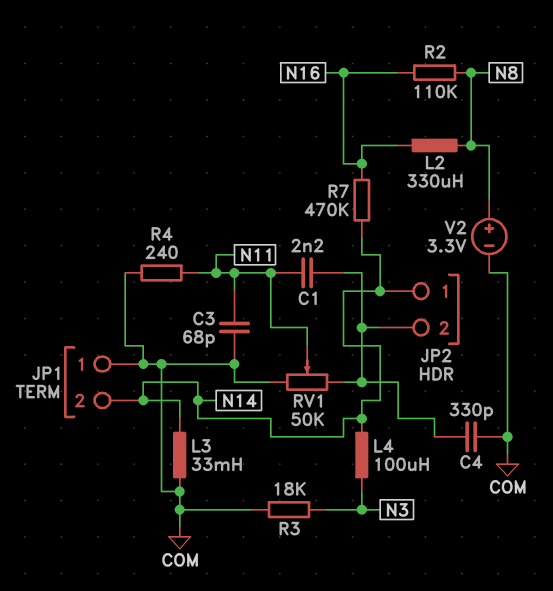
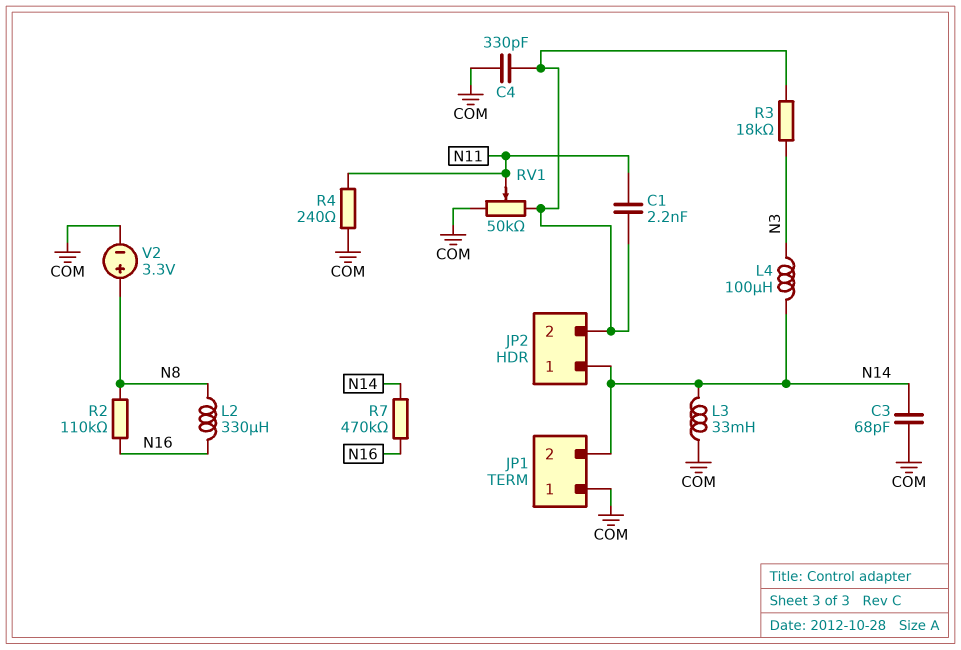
C3: 68pF (COM, N11) -> 68pF (COM, N14)
R3: 18k (COM, N3) -> 18k (JP2/2, N3)

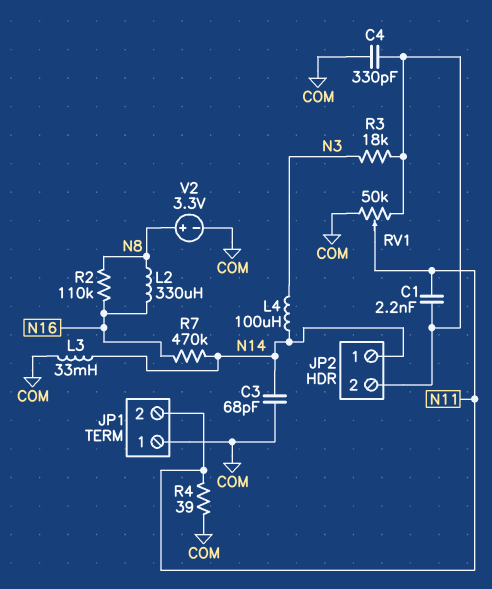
JP1 pin 2: N14 -> N11
R4: 240 (COM, N11) -> 39 (COM, N11)

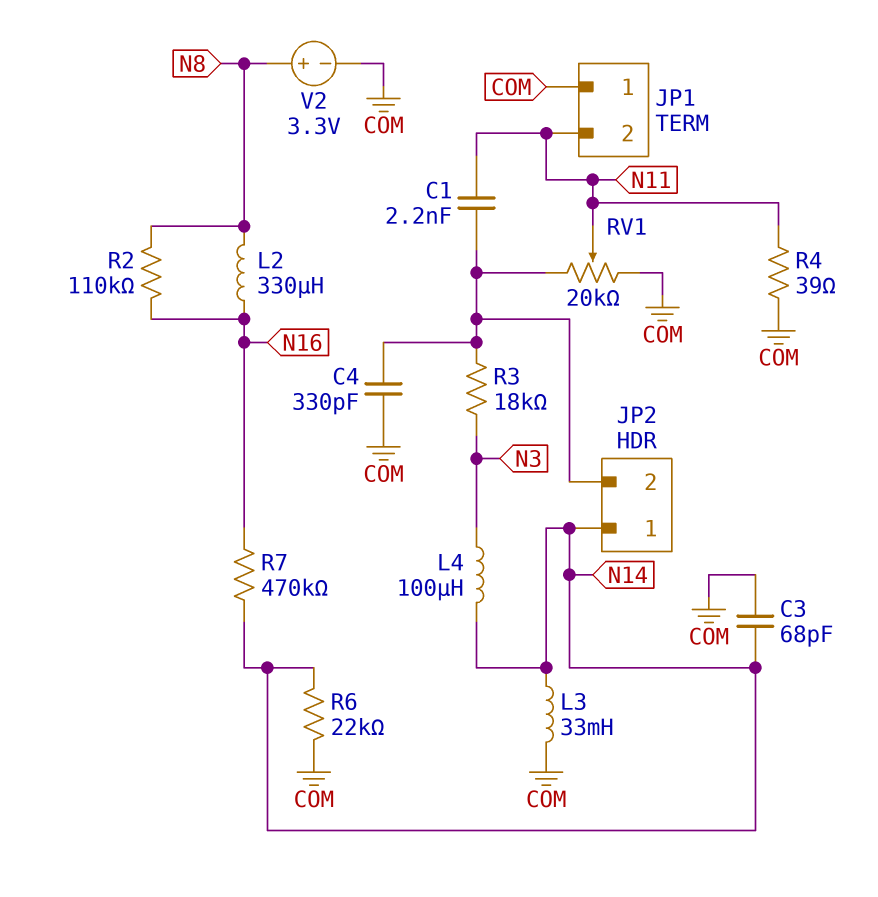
R6: none -> 22k (COM, N14)
RV1: 50k (COM, JP2/2, wiper N11) -> 20k (COM, JP2/2, wiper N11)

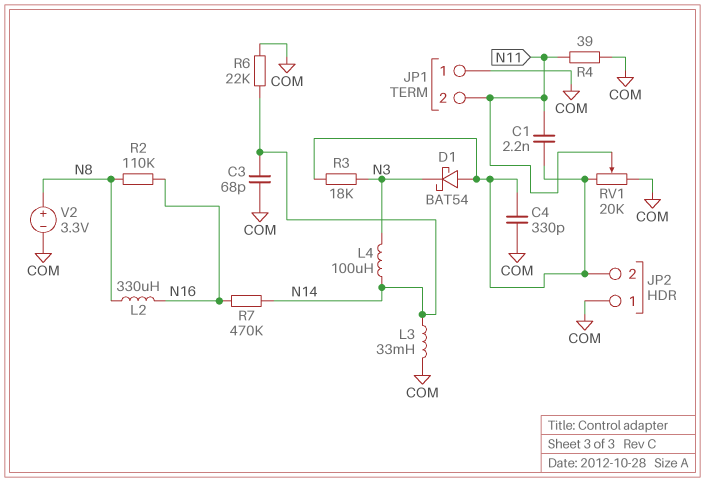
D1: none -> schottky BAT54 (A JP2/2, K N3)
JP2 pin 1: N14 -> COM

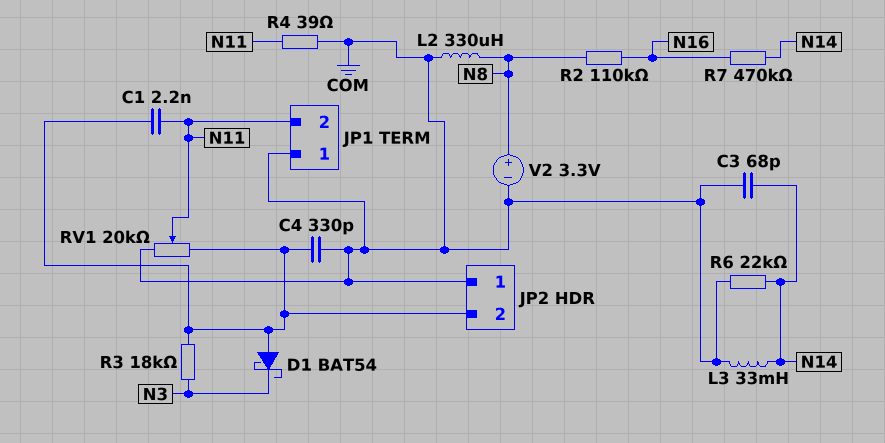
L2: 330uH (N8, N16) -> 330uH (COM, N8)
L4: 100uH (N3, N14) -> none

